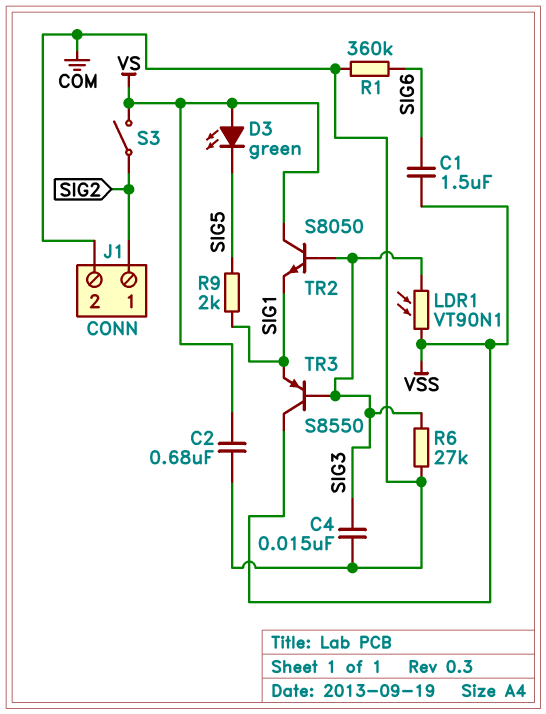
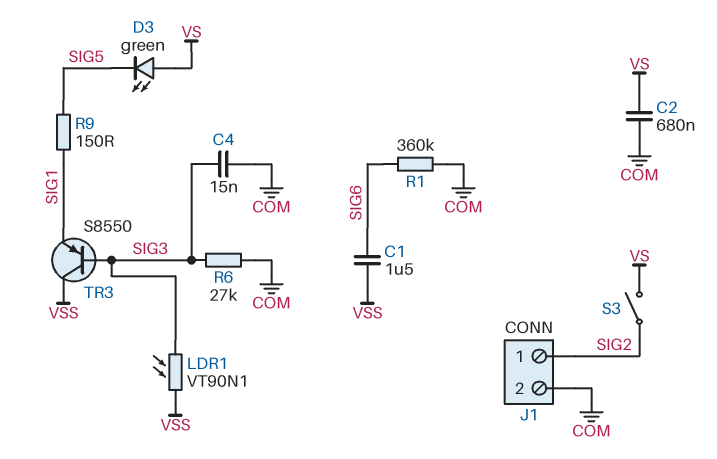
R9: 2k (SIG1, SIG5) -> 150 (SIG1, SIG5)
TR2: NPN S8050 (B SIG3, C VS, E SIG1) -> none

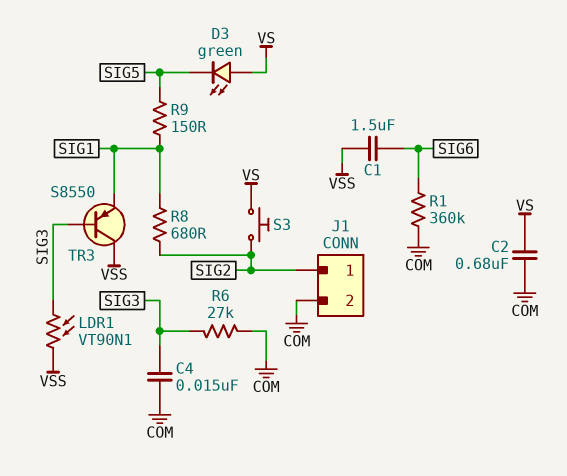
R8: none -> 680 (SIG1, SIG2)
S3: switch (SIG2, VS) -> button (SIG2, VS)

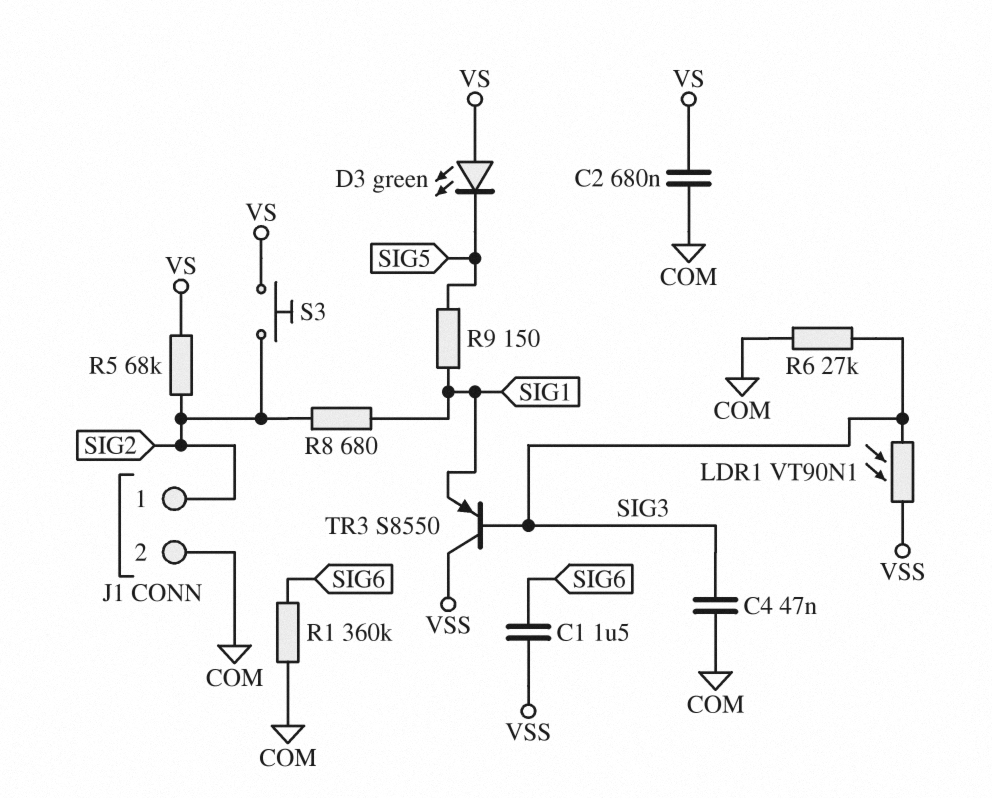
C4: 15nF (COM, SIG3) -> 47nF (COM, SIG3)
R5: none -> 68k (SIG2, VS)

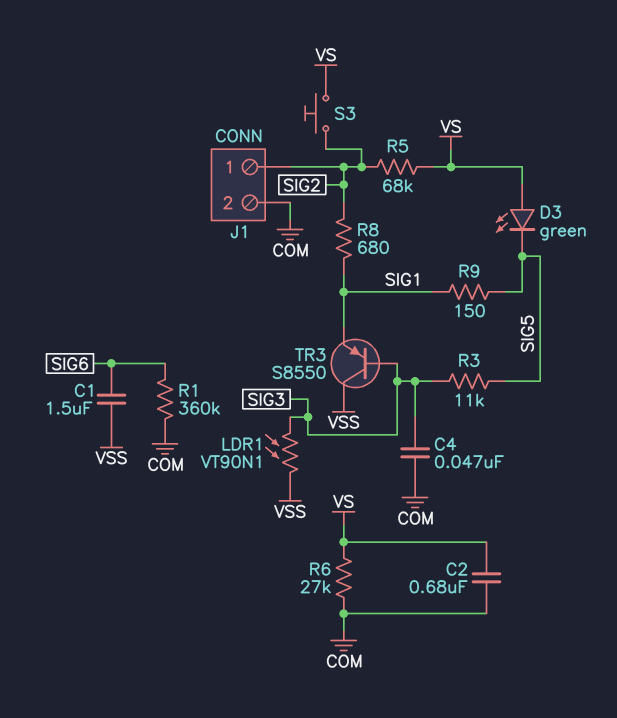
R3: none -> 11k (SIG3, SIG5)
R6: 27k (COM, SIG3) -> 27k (COM, VS)

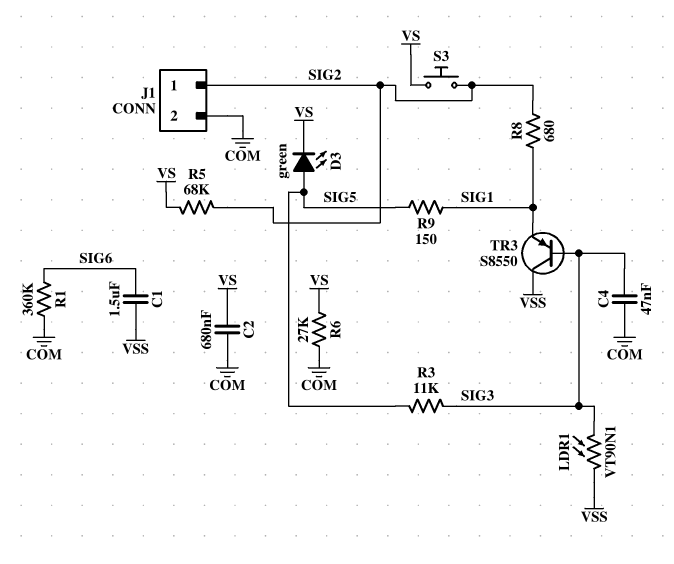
D3: LED green (A VS, K SIG5) -> LED green (A SIG5, K VS)

